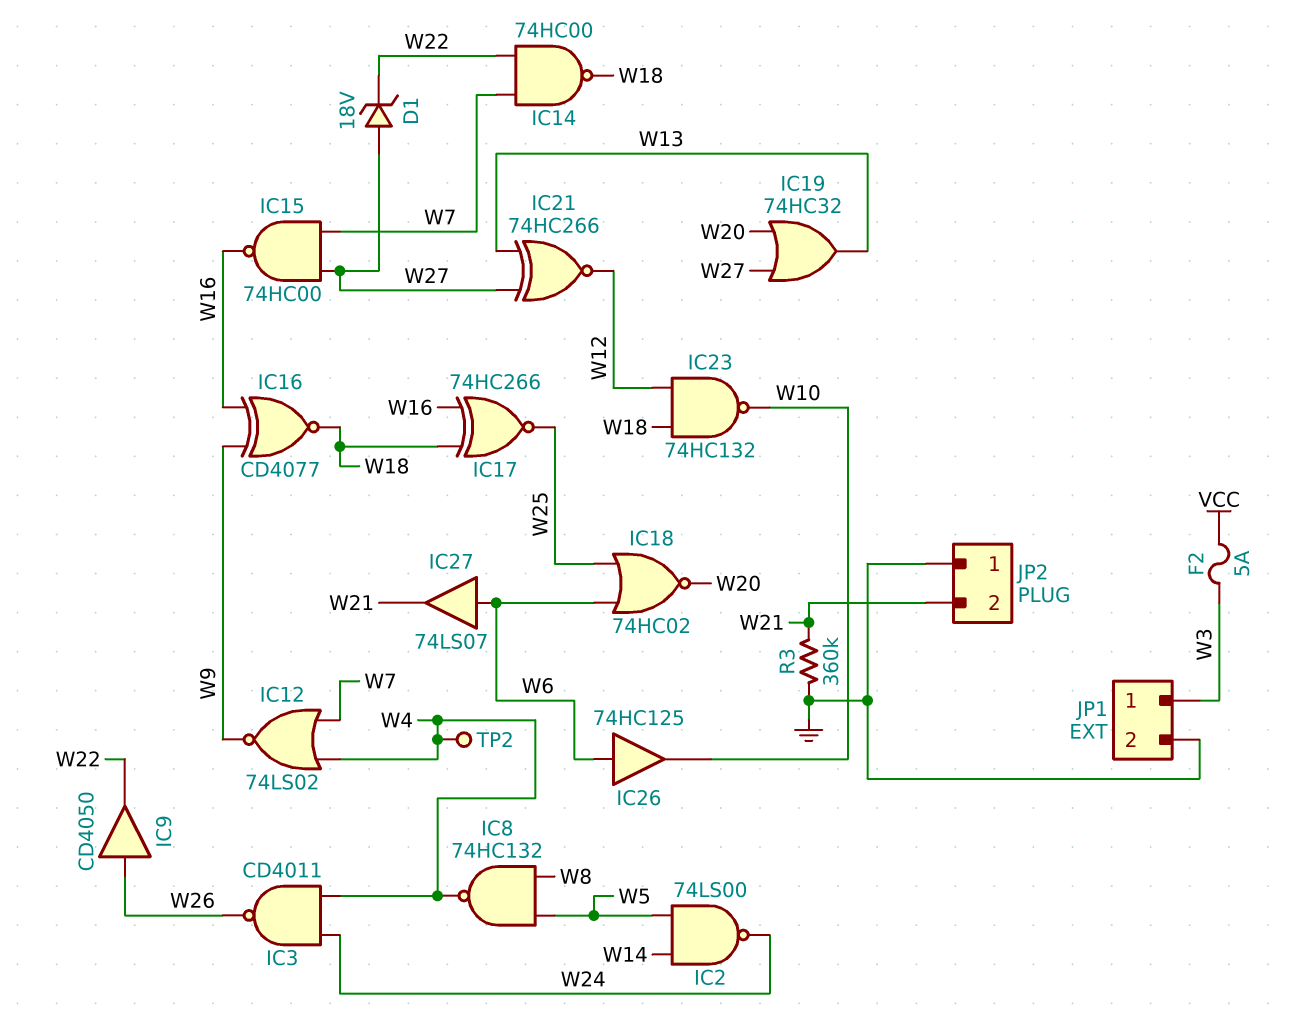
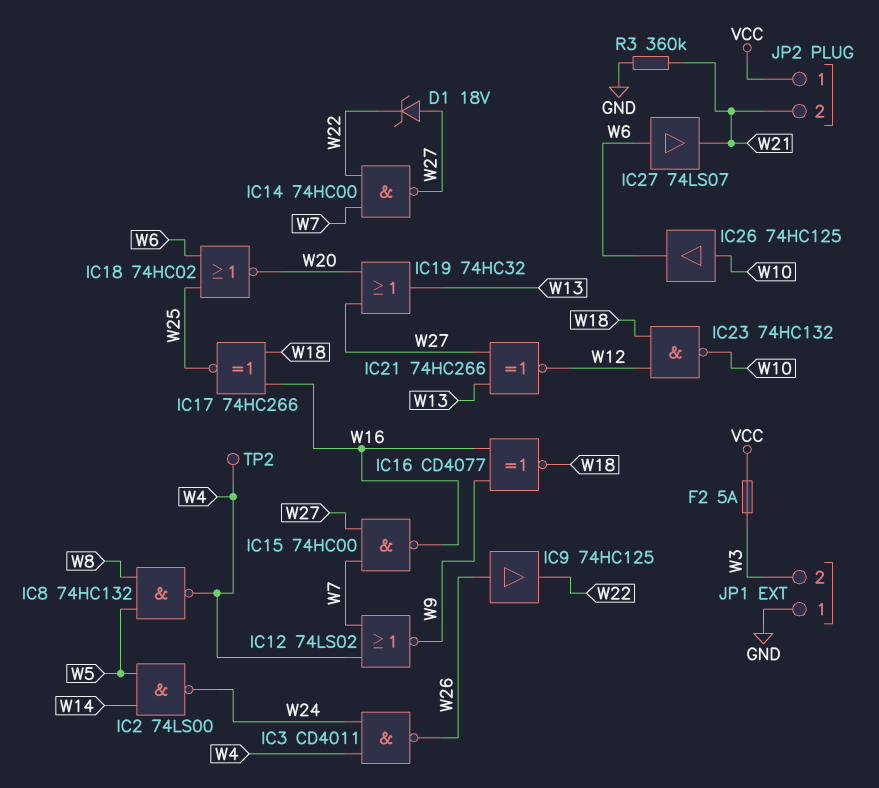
IC9: buffer CD4050 (in W26, out W22) -> buffer 74HC125 (in W26, out W22)
IC14: NAND 74HC00 (in W7, in W22, out W18) -> NAND 74HC00 (in W7, in W22, out W27)
IC26: buffer 74HC125 (in W6, out W10) -> buffer 74HC125 (in W10, out W6)
JP1 pin 1: W3 -> GND
JP1 pin 2: GND -> W3
JP2 pin 1: GND -> VCC

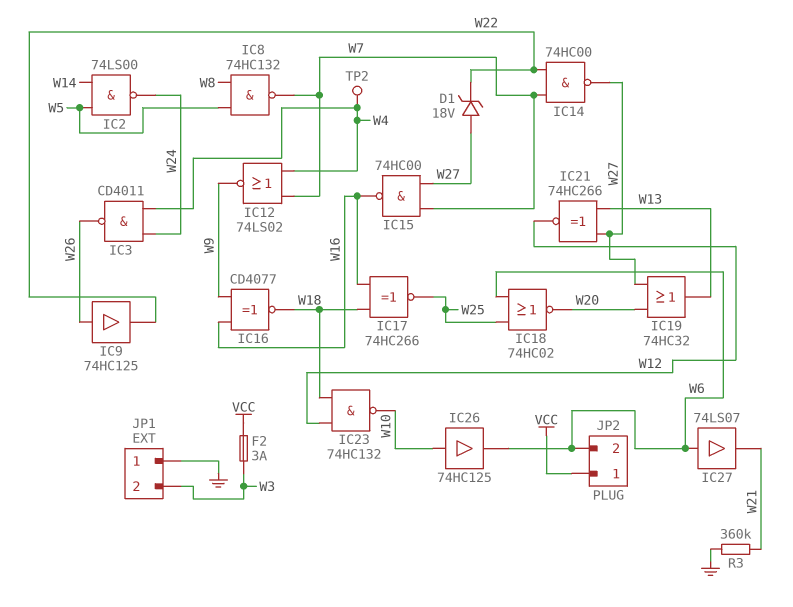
F2: 5A (VCC, W3) -> 3A (VCC, W3)
IC8: NAND 74HC132 (in W5, in W8, out W4) -> NAND 74HC132 (in W5, in W8, out W7)
JP2 pin 2: W21 -> W6

